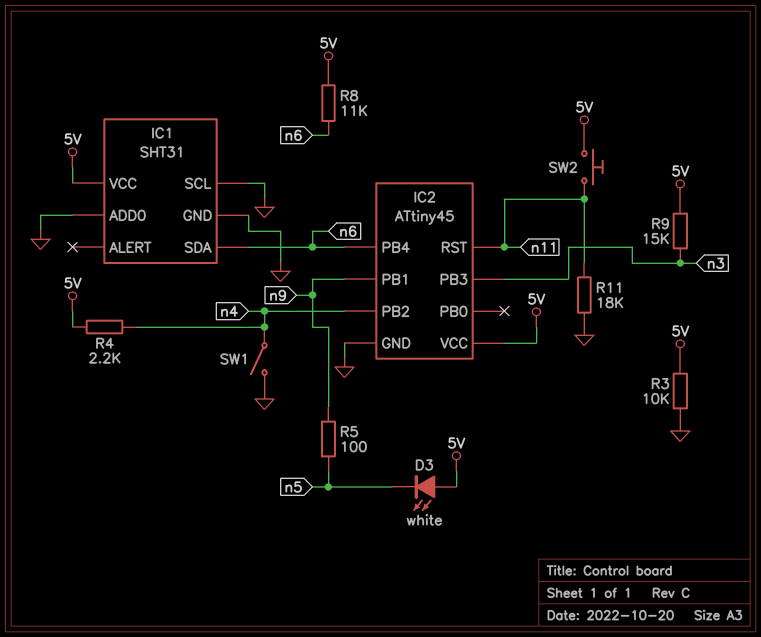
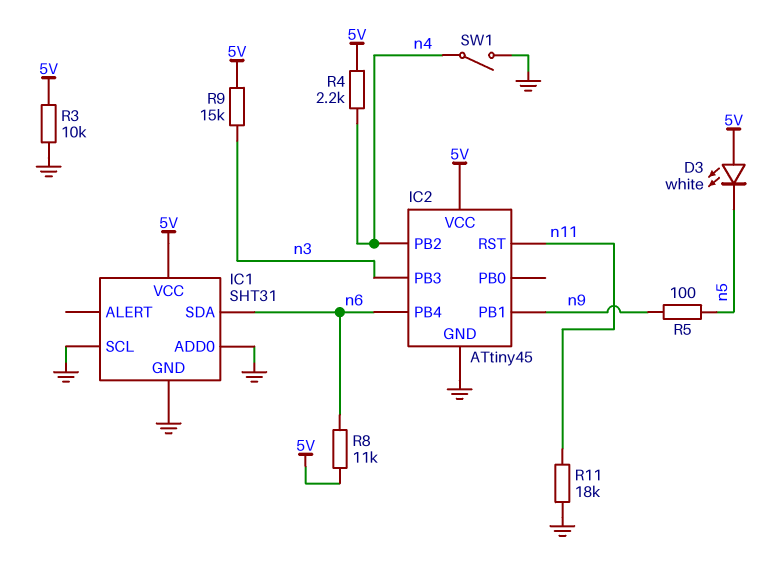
SW2: button (5V, n11) -> none

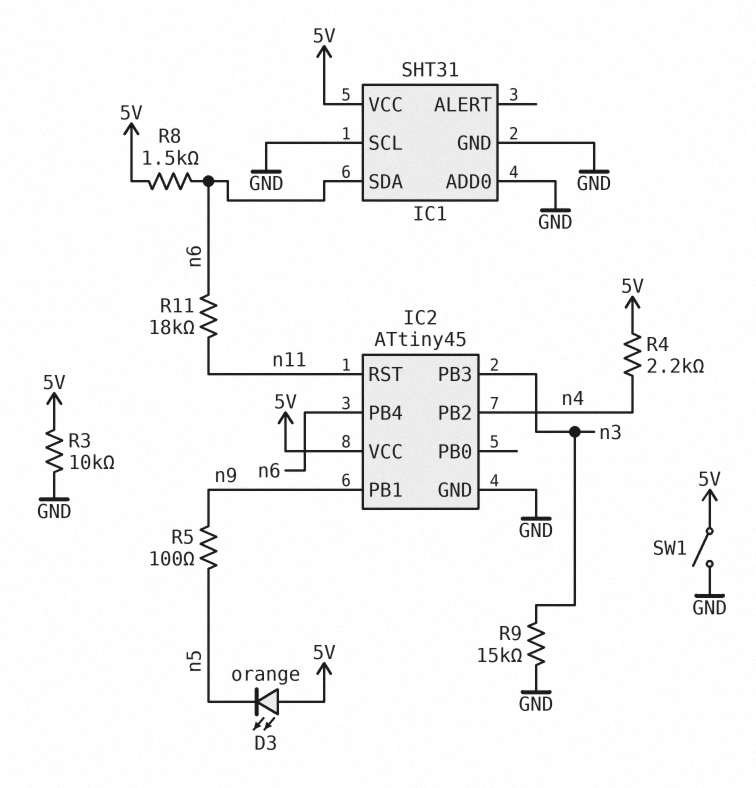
D3: LED white (A 5V, K n5) -> LED orange (A 5V, K n5)
R8: 11k (5V, n6) -> 1.5k (5V, n6)
R9: 15k (5V, n3) -> 15k (GND, n3)
R11: 18k (GND, n11) -> 18k (n6, n11)
SW1: switch (GND, n4) -> switch (5V, GND)

